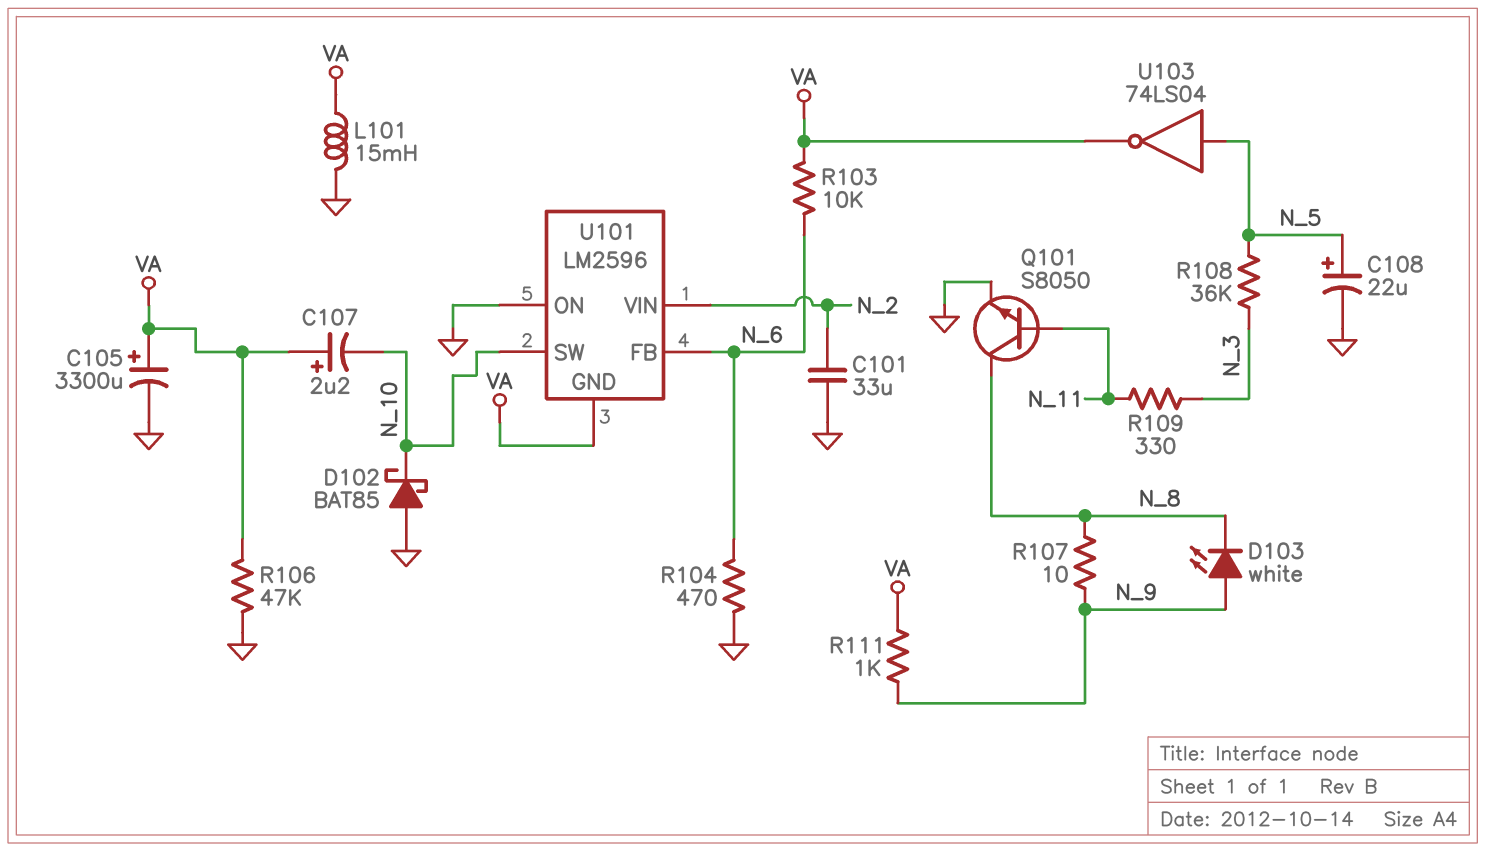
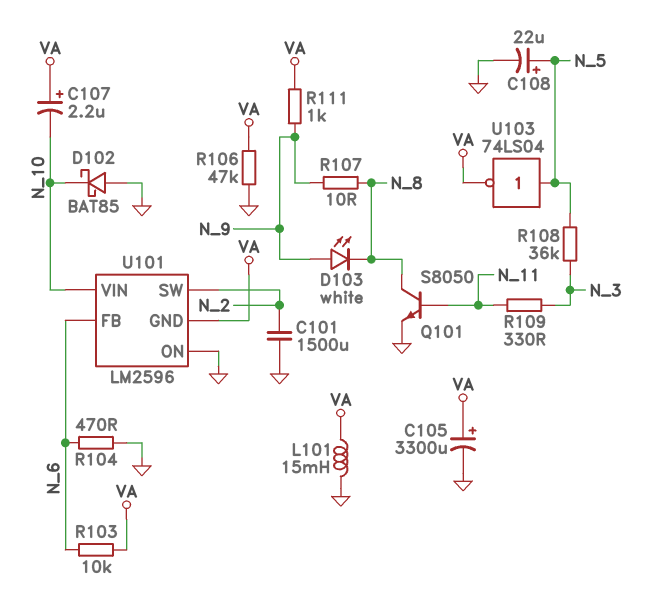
C101: 33uF (GND, N_2) -> 1500uF (GND, N_2)
U101 pin SW: N_10 -> N_2
U101 pin VIN: N_2 -> N_10

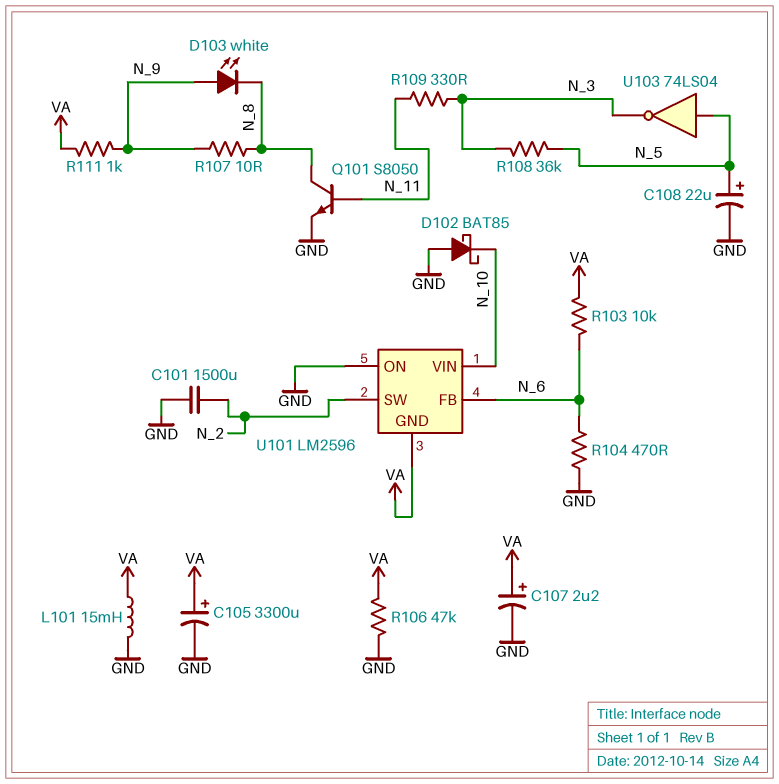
C107: 2.2uF (plus VA, minus N_10) -> 2.2uF (plus VA, minus GND)
U103: NOT 74LS04 (in N_5, out VA) -> NOT 74LS04 (in N_5, out N_3)

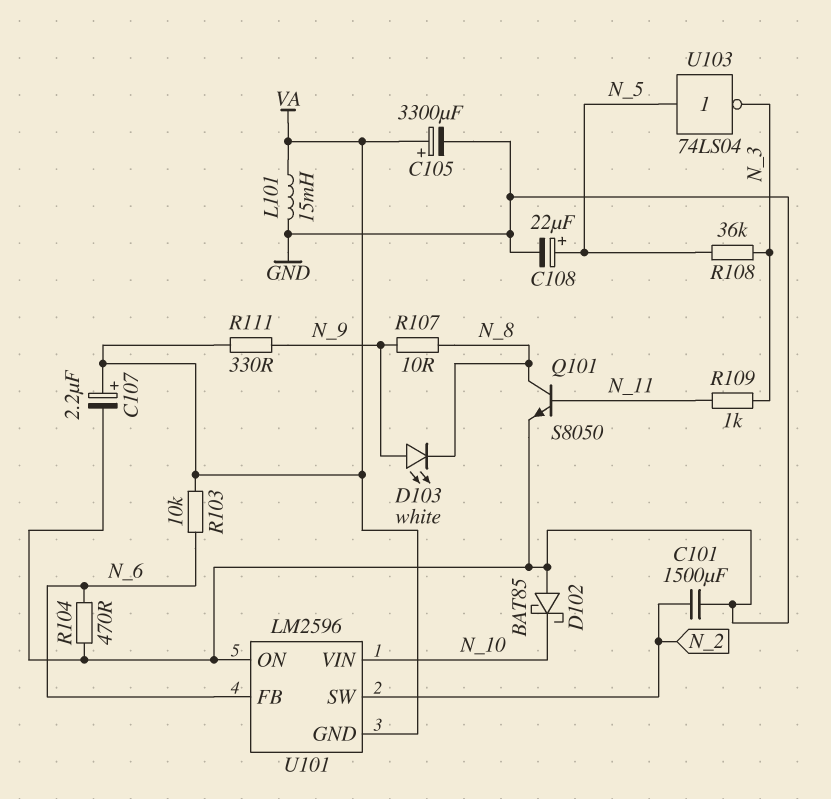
R106: 47k (GND, VA) -> none
R109: 330 (N_3, N_11) -> 1k (N_3, N_11)
R111: 1k (N_9, VA) -> 330 (N_9, VA)

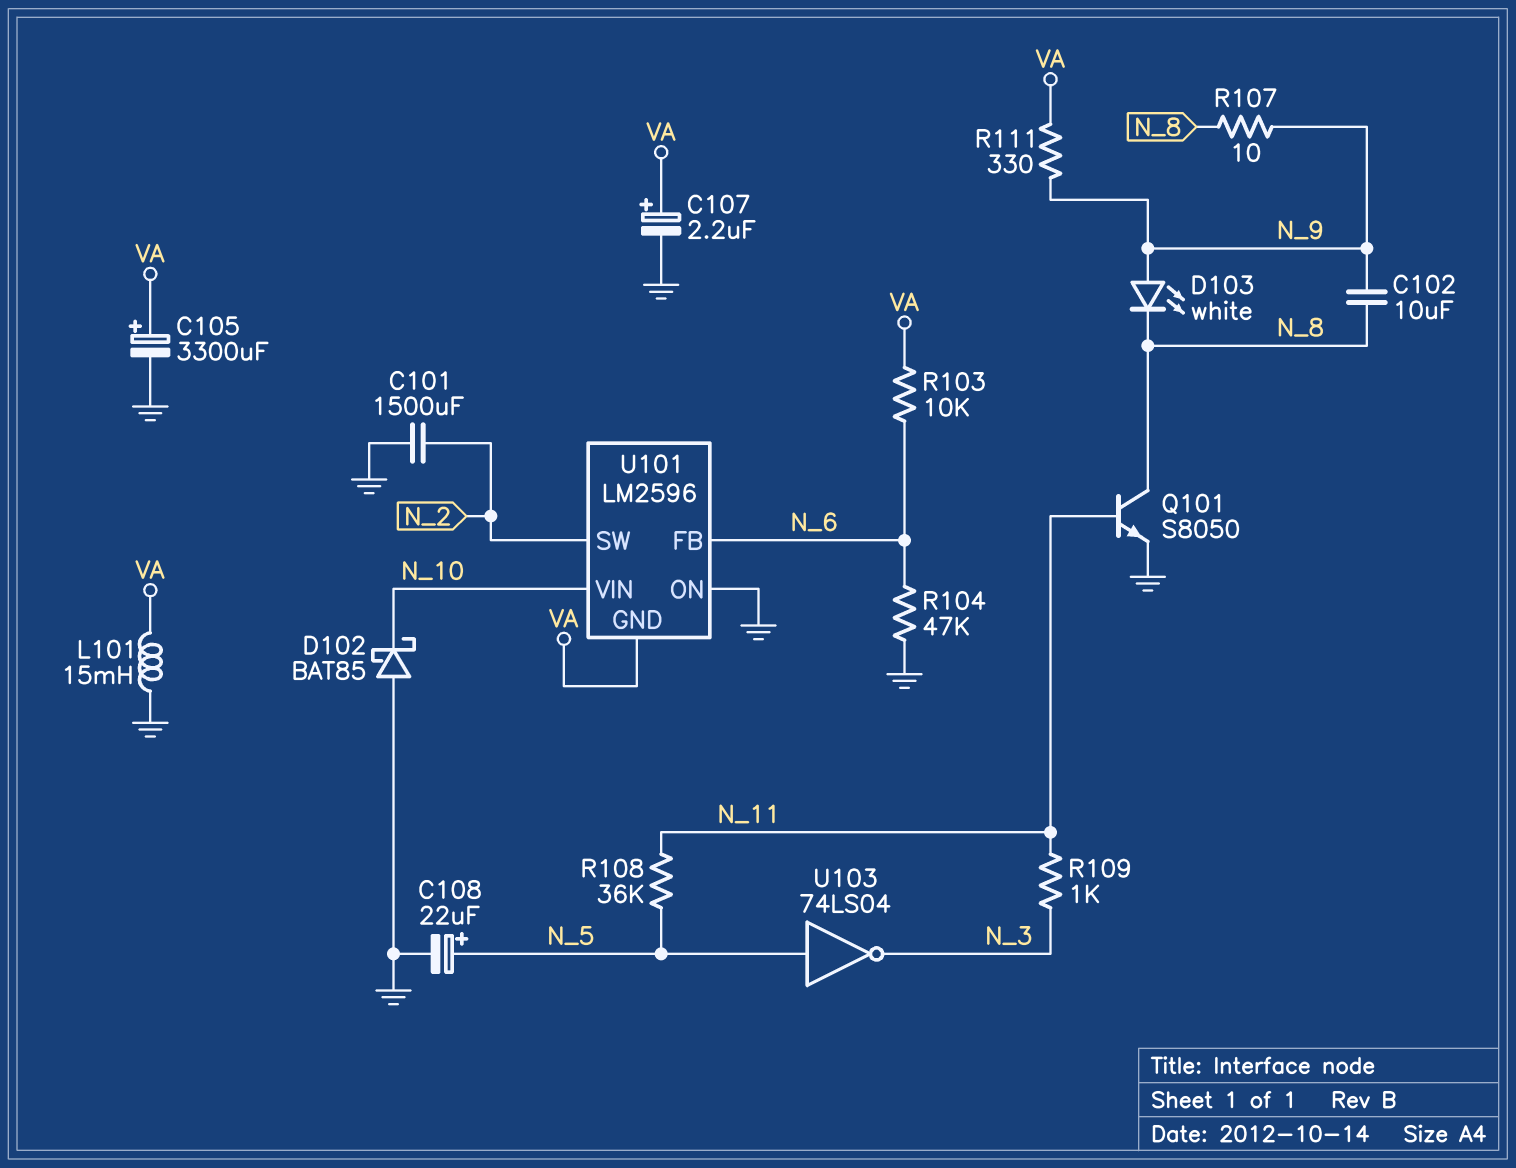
C102: none -> 10uF (N_8, N_9)
R104: 470 (GND, N_6) -> 47k (GND, N_6)
R108: 36k (N_3, N_5) -> 36k (N_5, N_11)

